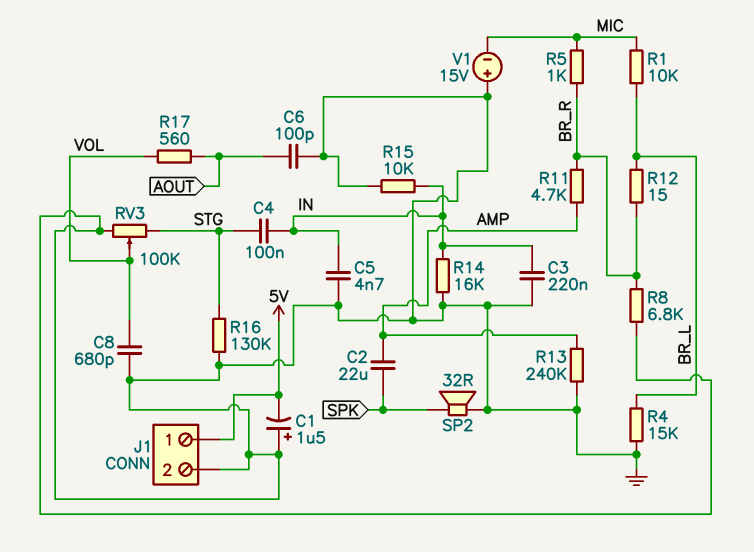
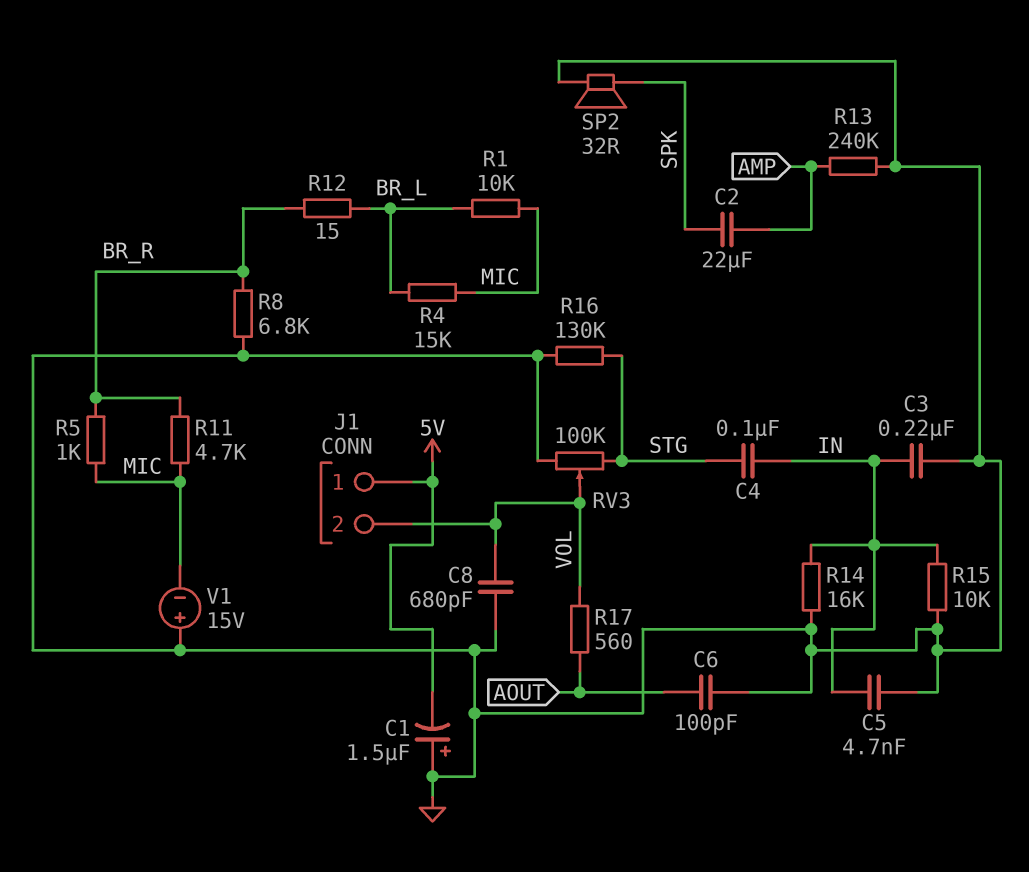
J1 pin 2: GND -> VOL
R4: 15k (BR_L, GND) -> 15k (BR_L, MIC)
R11: 4.7k (AMP, BR_R) -> 4.7k (BR_R, MIC)

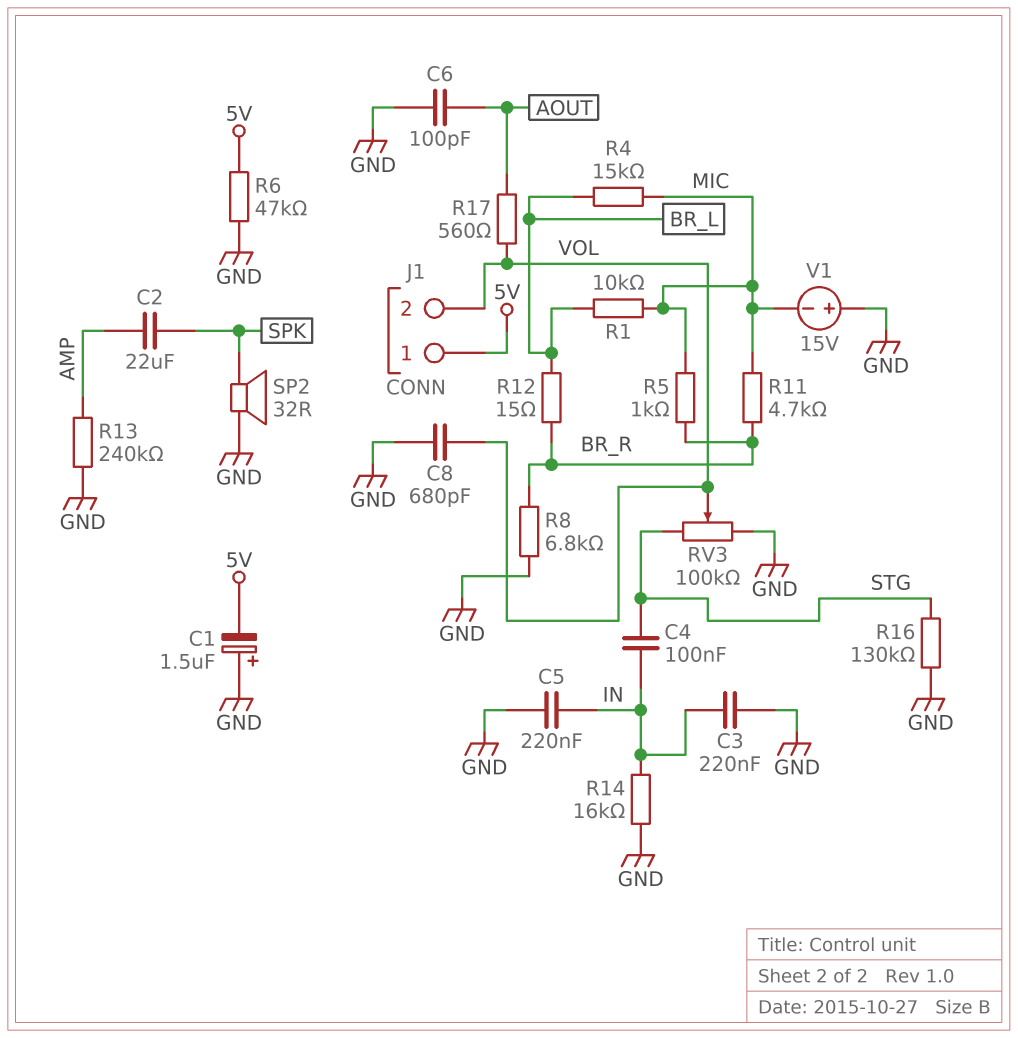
C5: 4.7nF (GND, IN) -> 220nF (GND, IN)
R6: none -> 47k (5V, GND)
R15: 10k (GND, IN) -> none

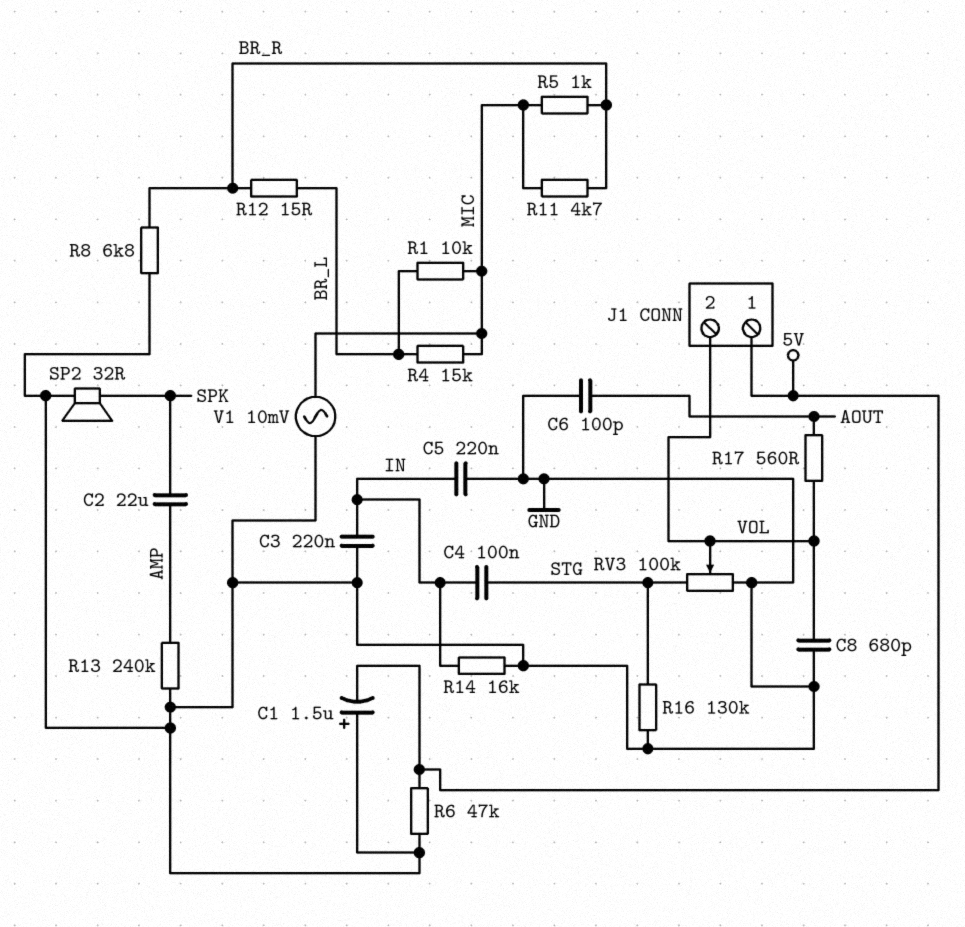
V1: 15V (plus GND, minus MIC) -> AC 10mV (GND, MIC)

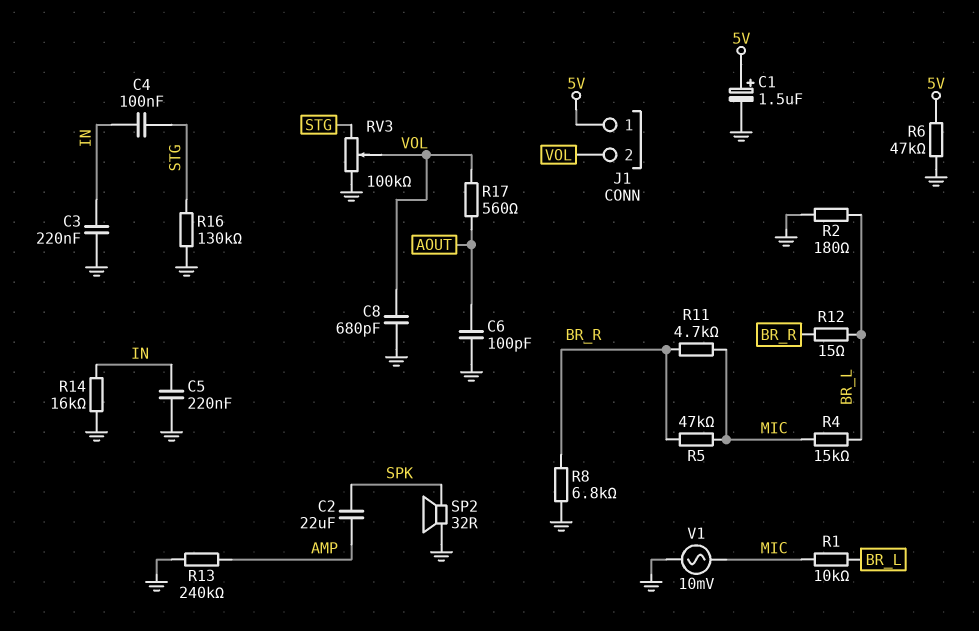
C1: 1.5uF (plus GND, minus 5V) -> 1.5uF (plus 5V, minus GND)
R2: none -> 180 (BR_L, GND)
R5: 1k (BR_R, MIC) -> 47k (BR_R, MIC)

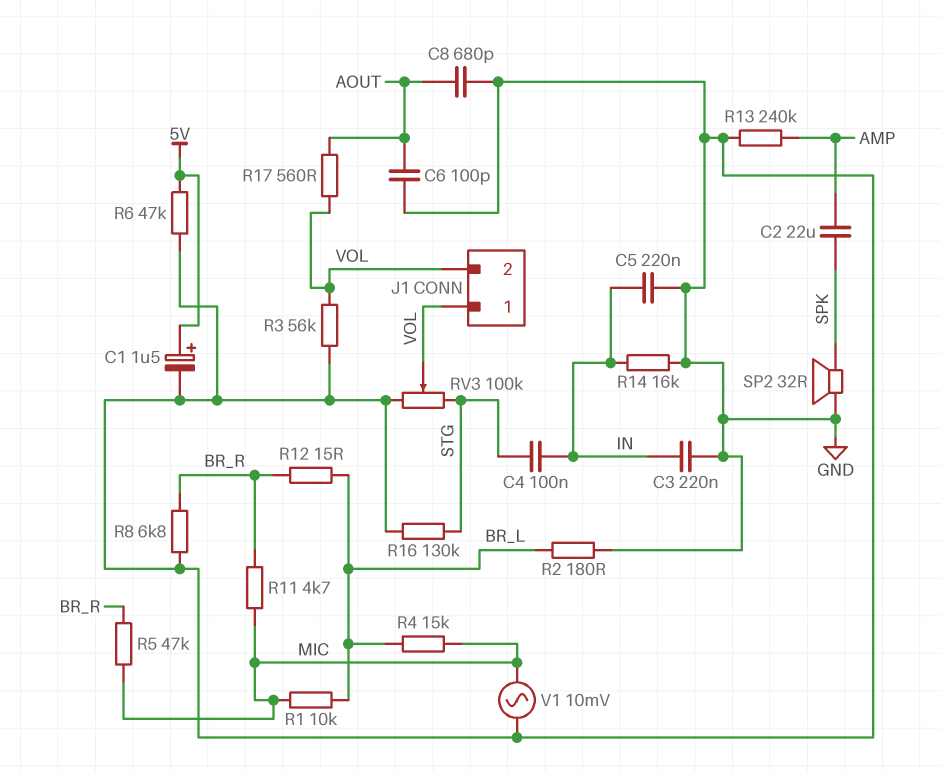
C8: 680pF (GND, VOL) -> 680pF (AOUT, GND)
J1 pin 1: 5V -> VOL
R3: none -> 56k (GND, VOL)

